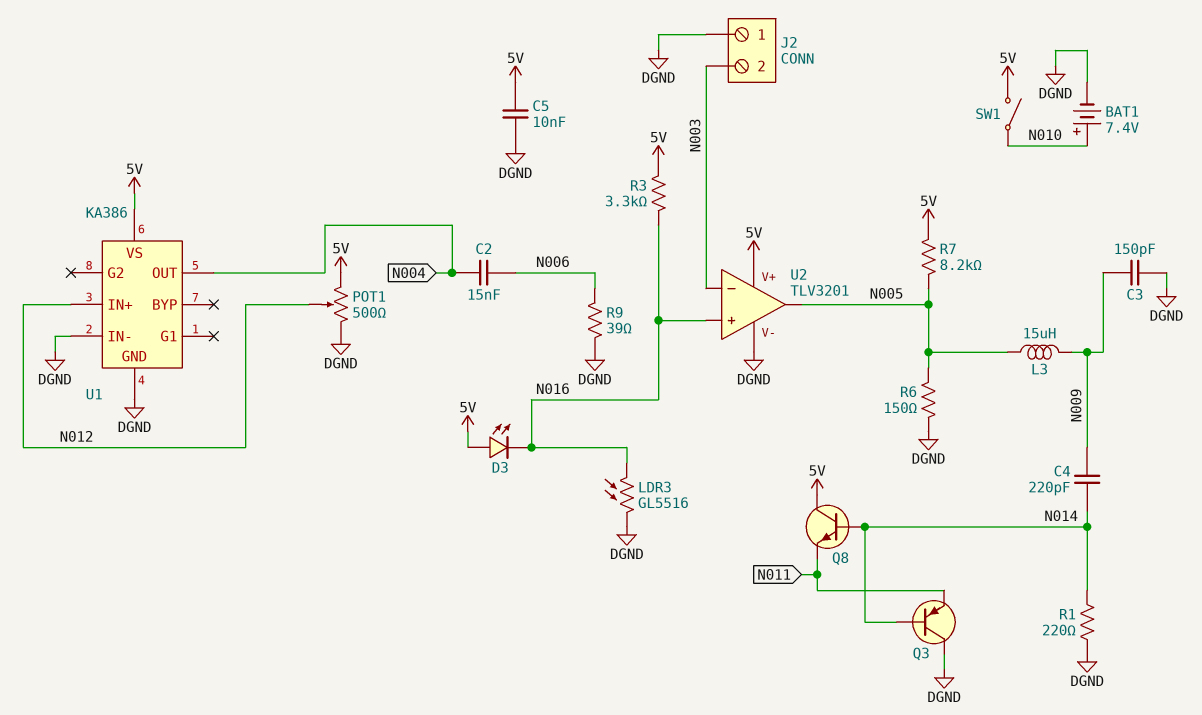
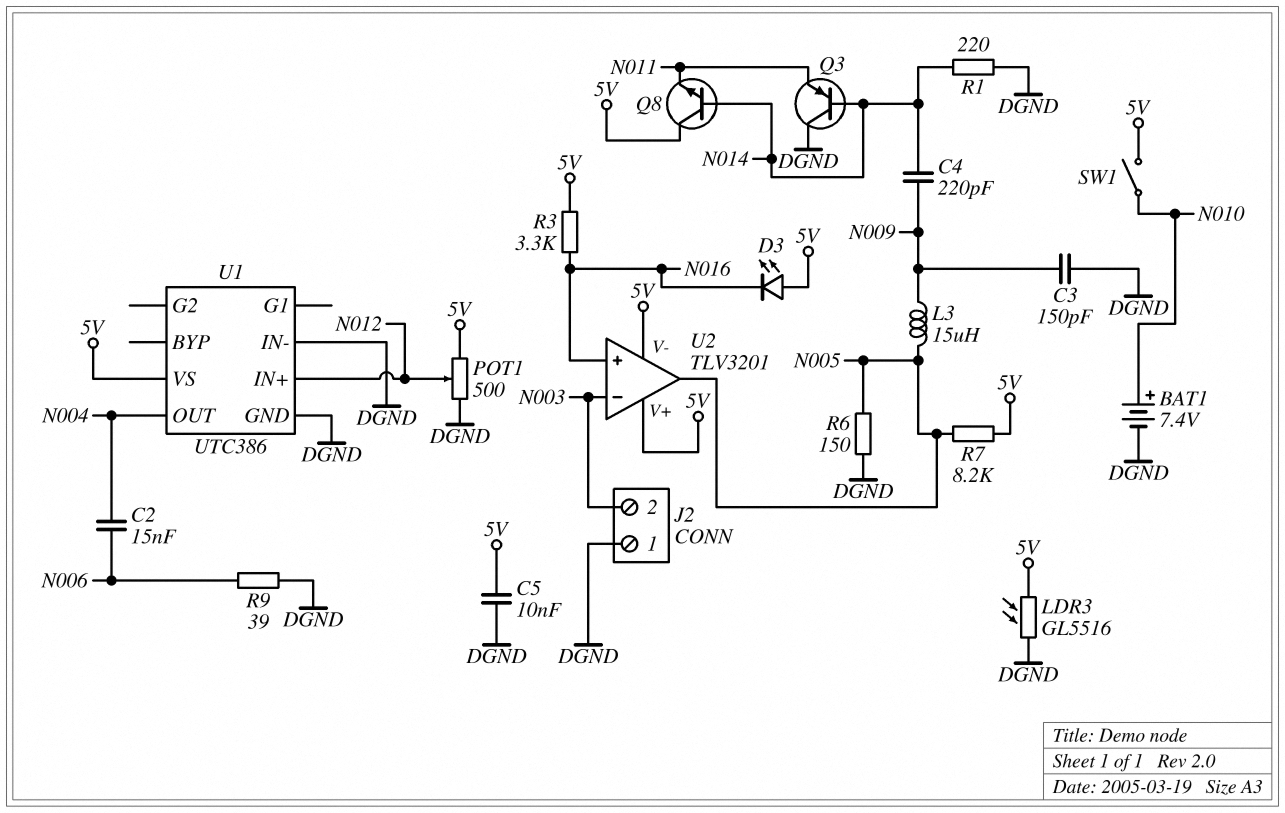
LDR3: GL5516 (DGND, N016) -> GL5516 (5V, DGND)
U1: KA386 -> UTC386
U2 pin V-: DGND -> 5V

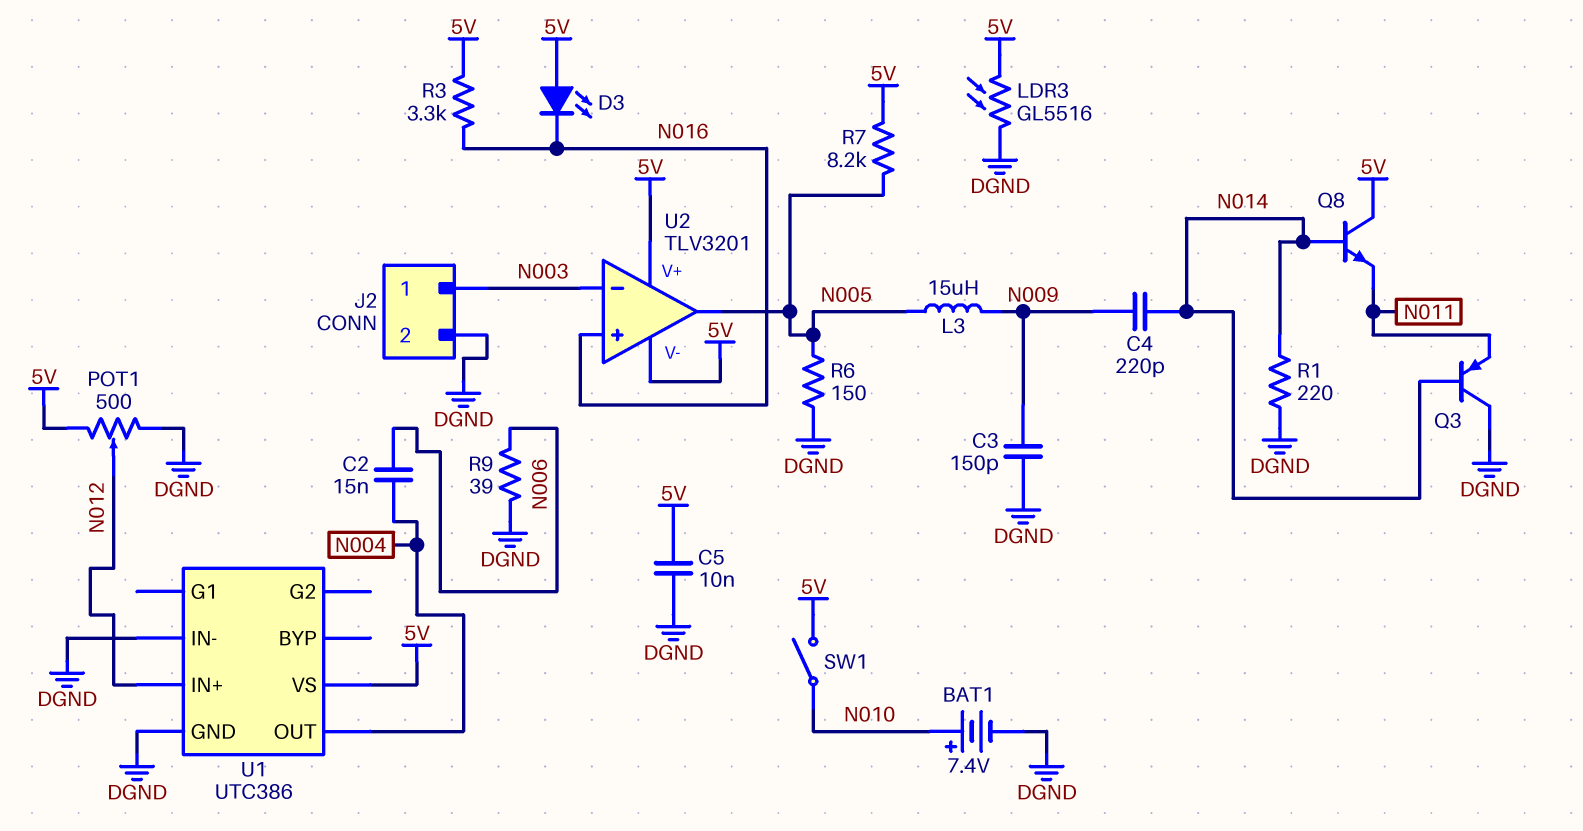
J2 pin 1: DGND -> N003
J2 pin 2: N003 -> DGND

